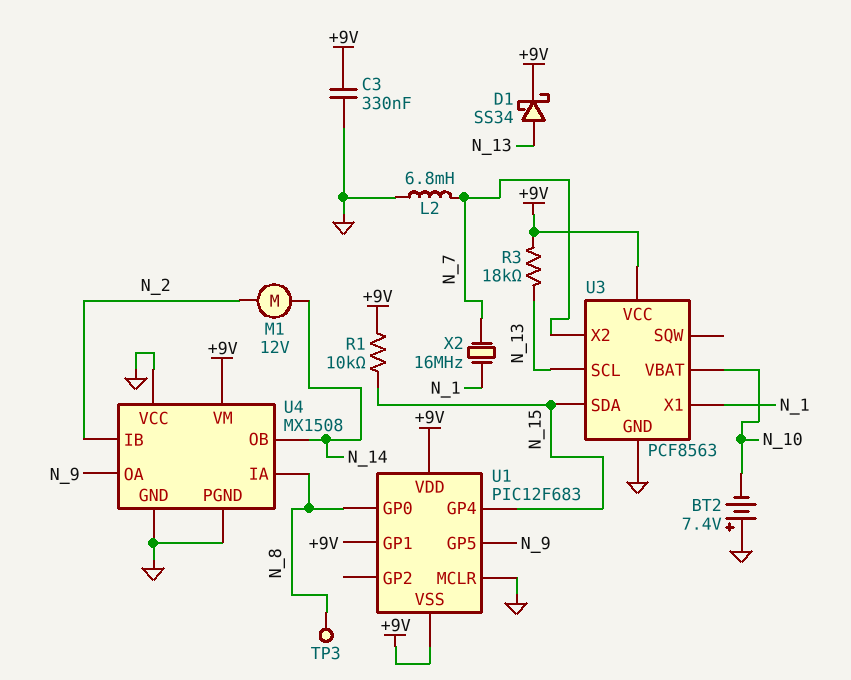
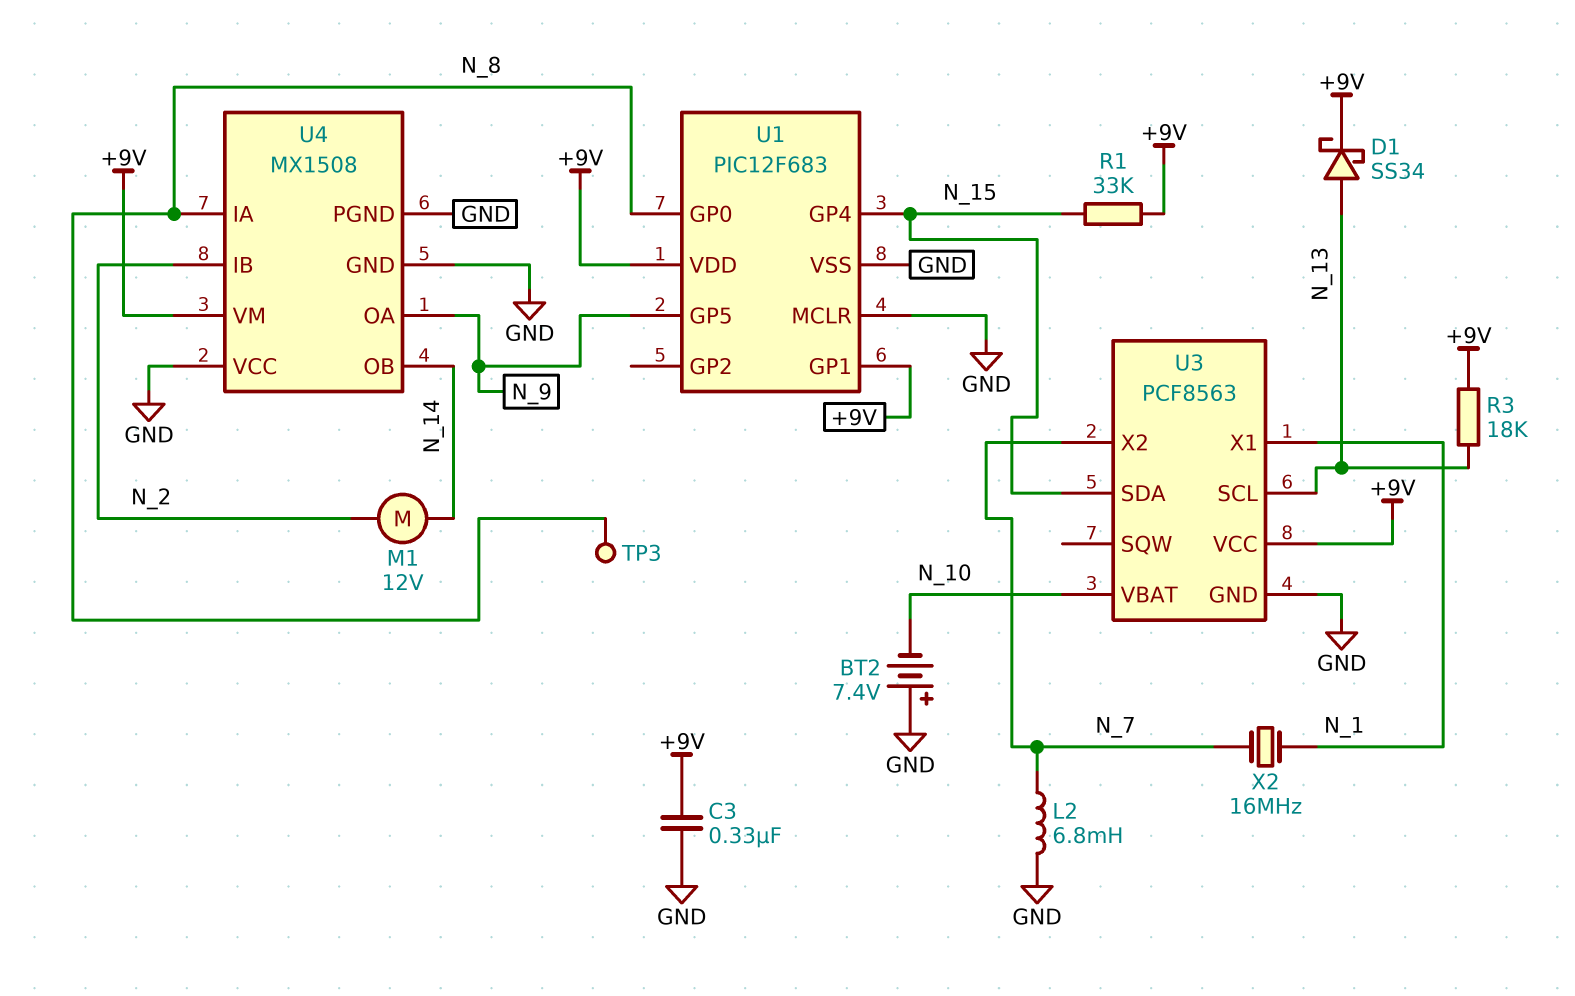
R1: 10k (+9V, N_15) -> 33k (+9V, N_15)
U1 pin VSS: +9V -> GND

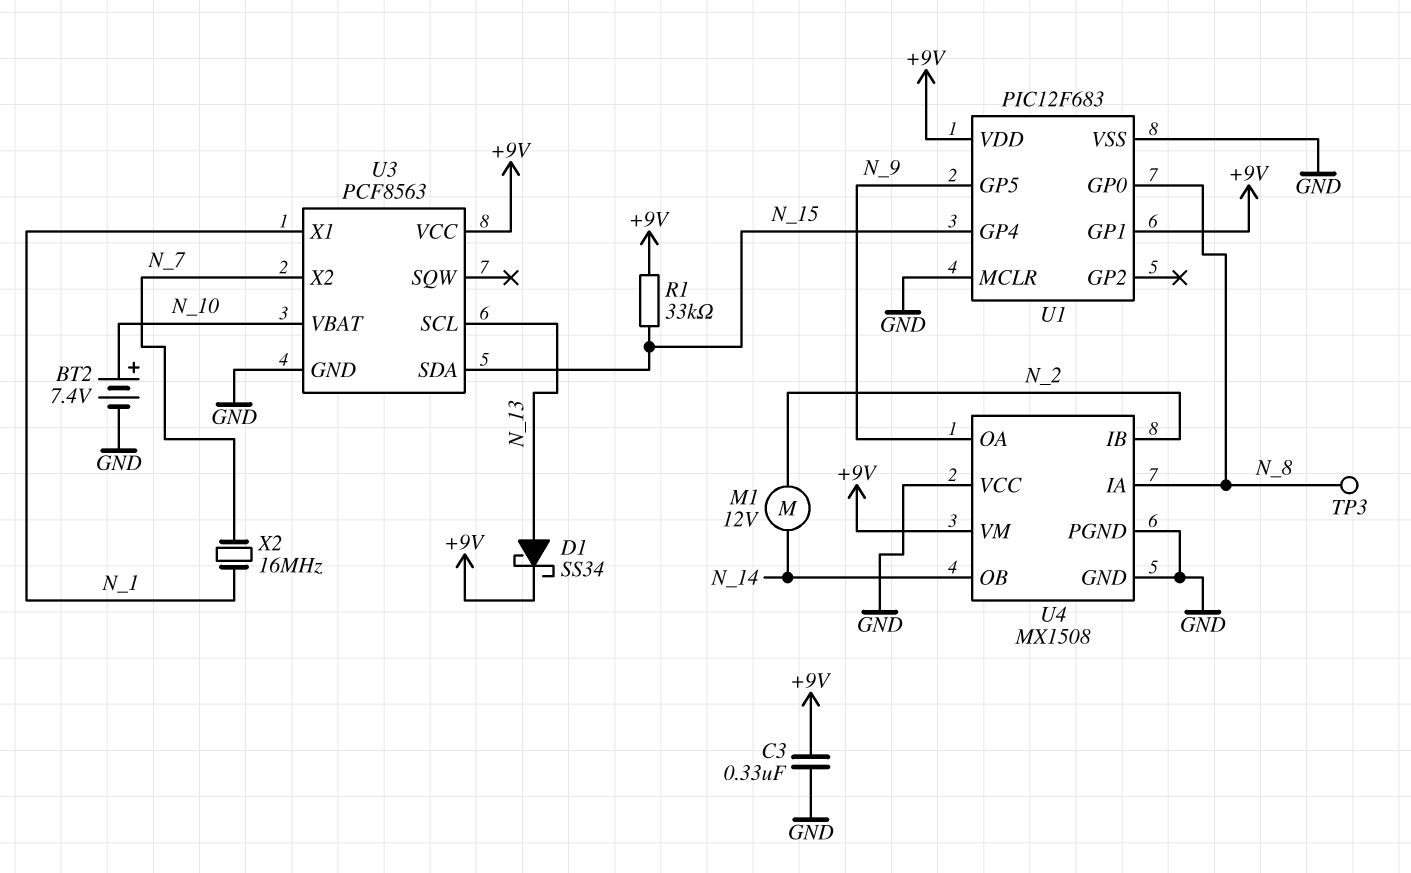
BT2: 7.4V (plus GND, minus N_10) -> 7.4V (plus N_10, minus GND)
L2: 6.8mH (GND, N_7) -> none
R3: 18k (+9V, N_13) -> none

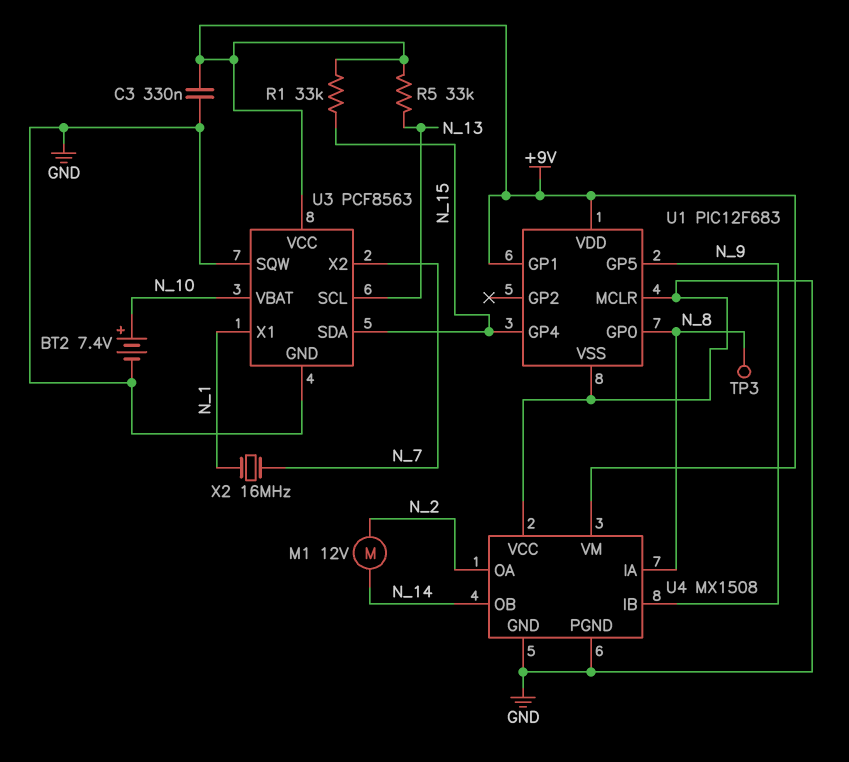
D1: schottky SS34 (A N_13, K +9V) -> none
R5: none -> 33k (+9V, N_13)
U3 pin SQW: none -> GND
U4 pin IB: N_2 -> N_9
U4 pin OA: N_9 -> N_2

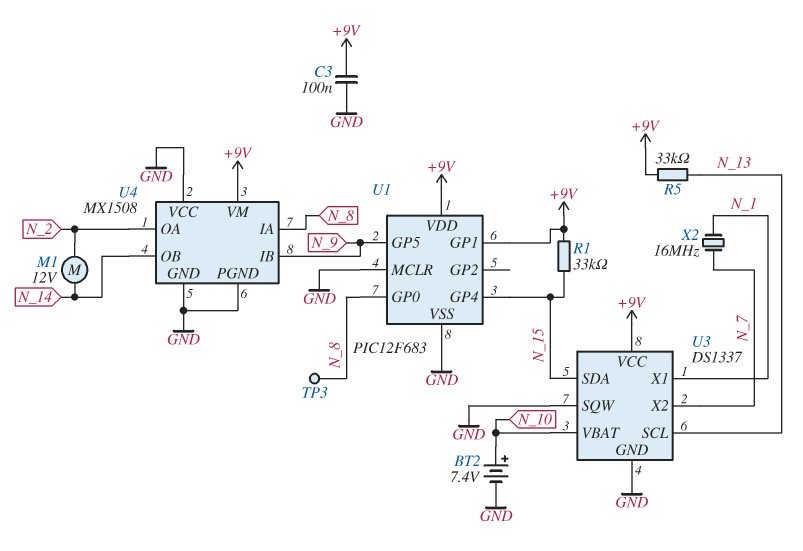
C3: 330nF (+9V, GND) -> 100nF (+9V, GND)
U3: PCF8563 -> DS1337

